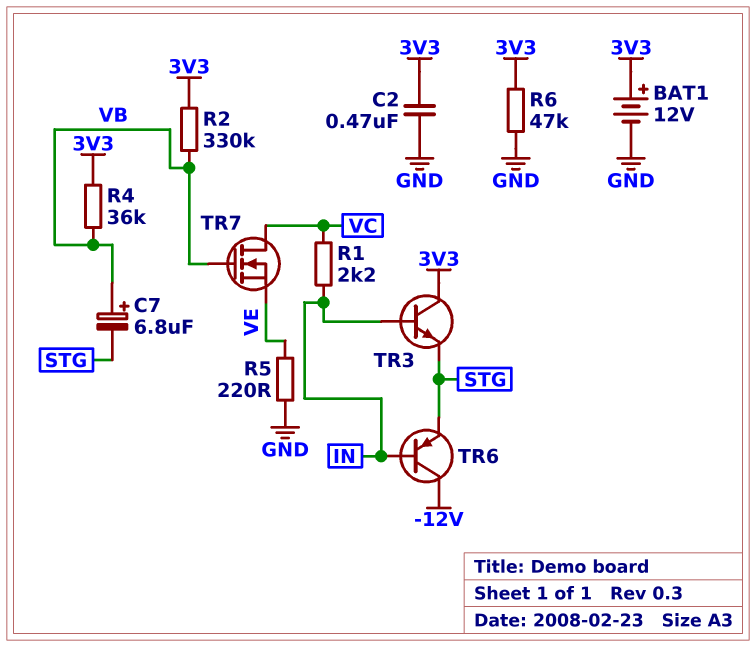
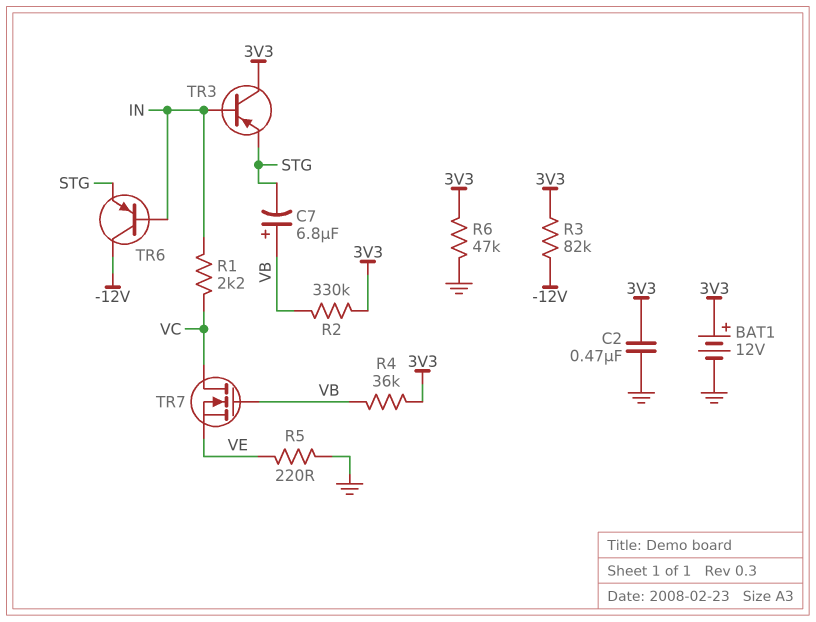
R3: none -> 82k (-12V, 3V3)
TR3: NPN (B IN, C 3V3, E STG) -> PNP (B IN, C 3V3, E STG)

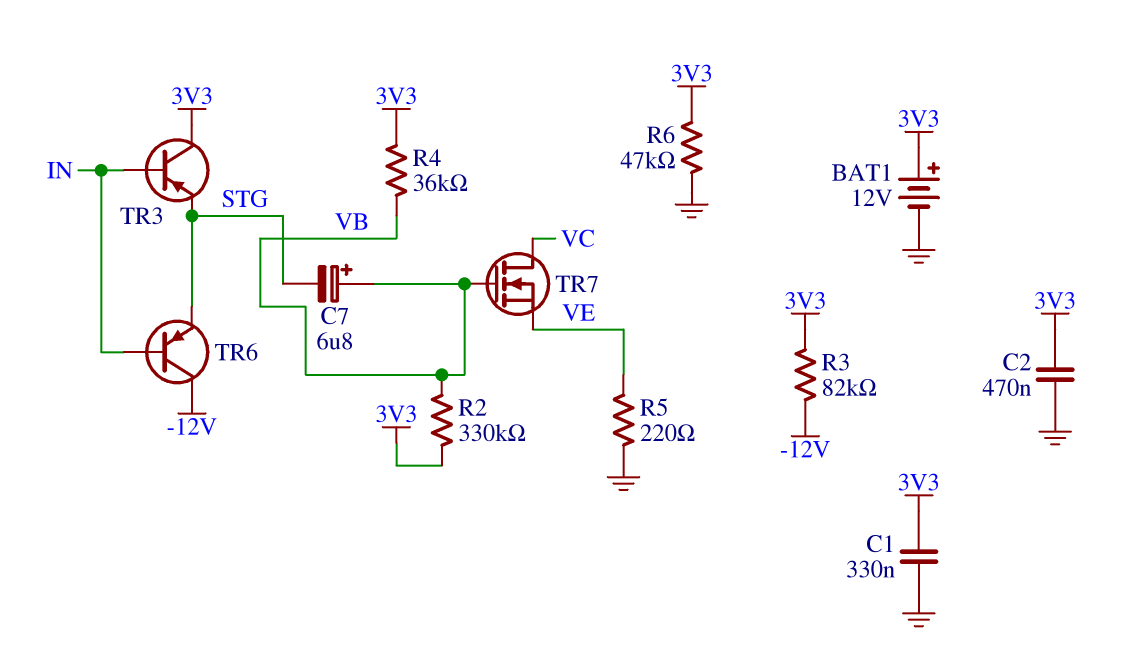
C1: none -> 330nF (3V3, GND)
R1: 2.2k (IN, VC) -> none

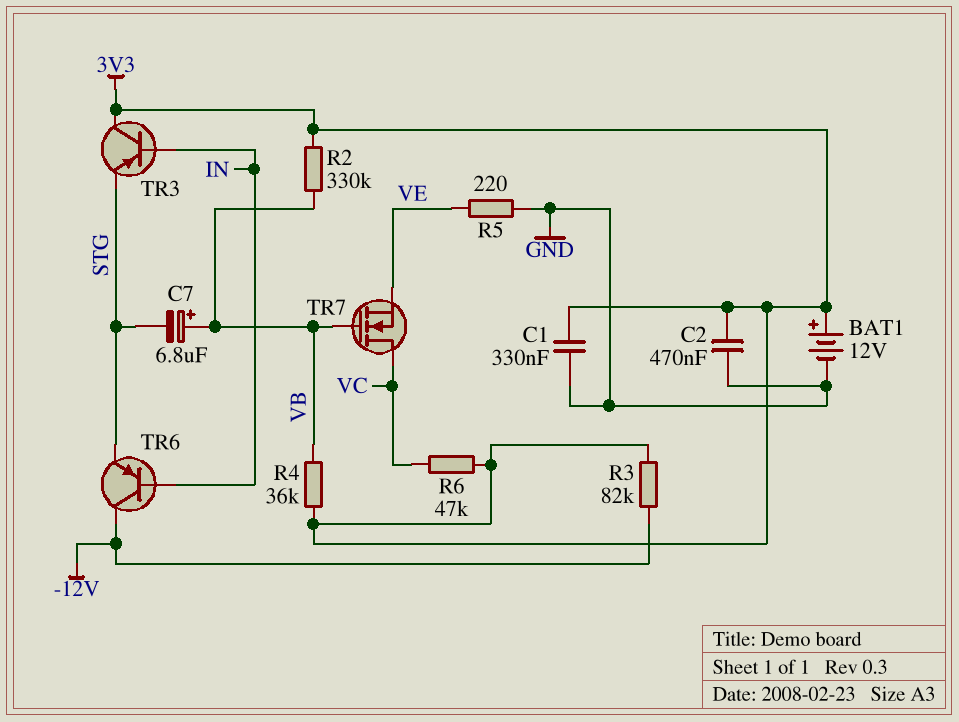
R6: 47k (3V3, GND) -> 47k (3V3, VC)

